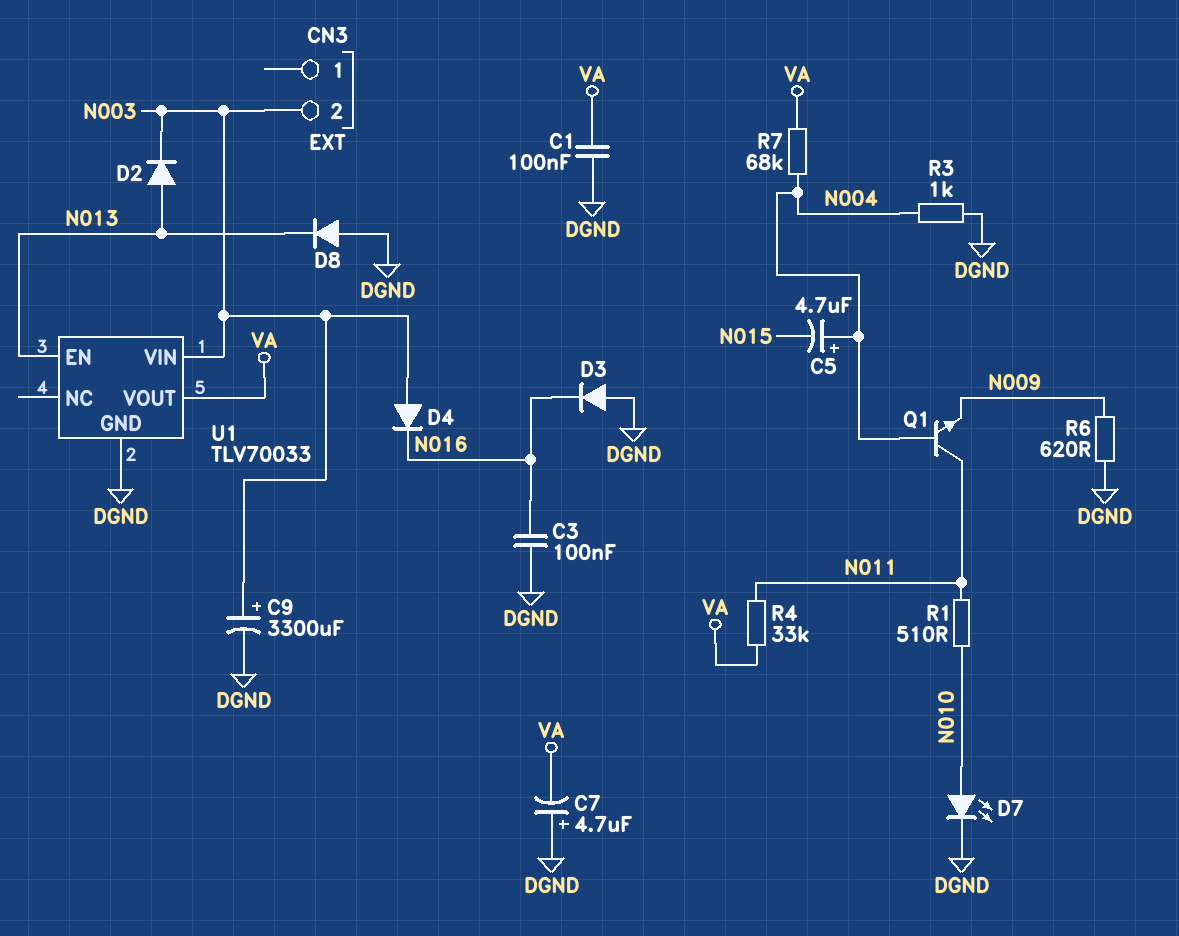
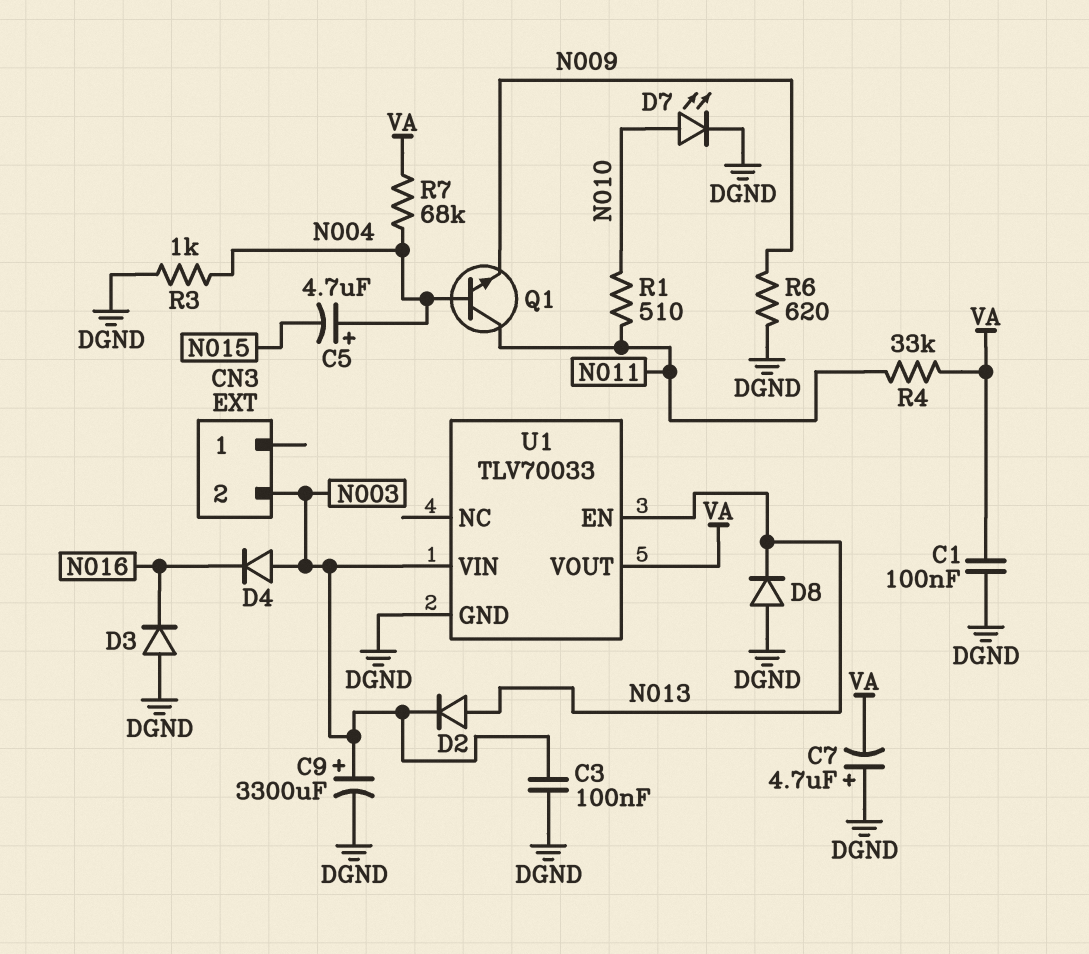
C3: 100nF (DGND, N016) -> 100nF (DGND, N003)

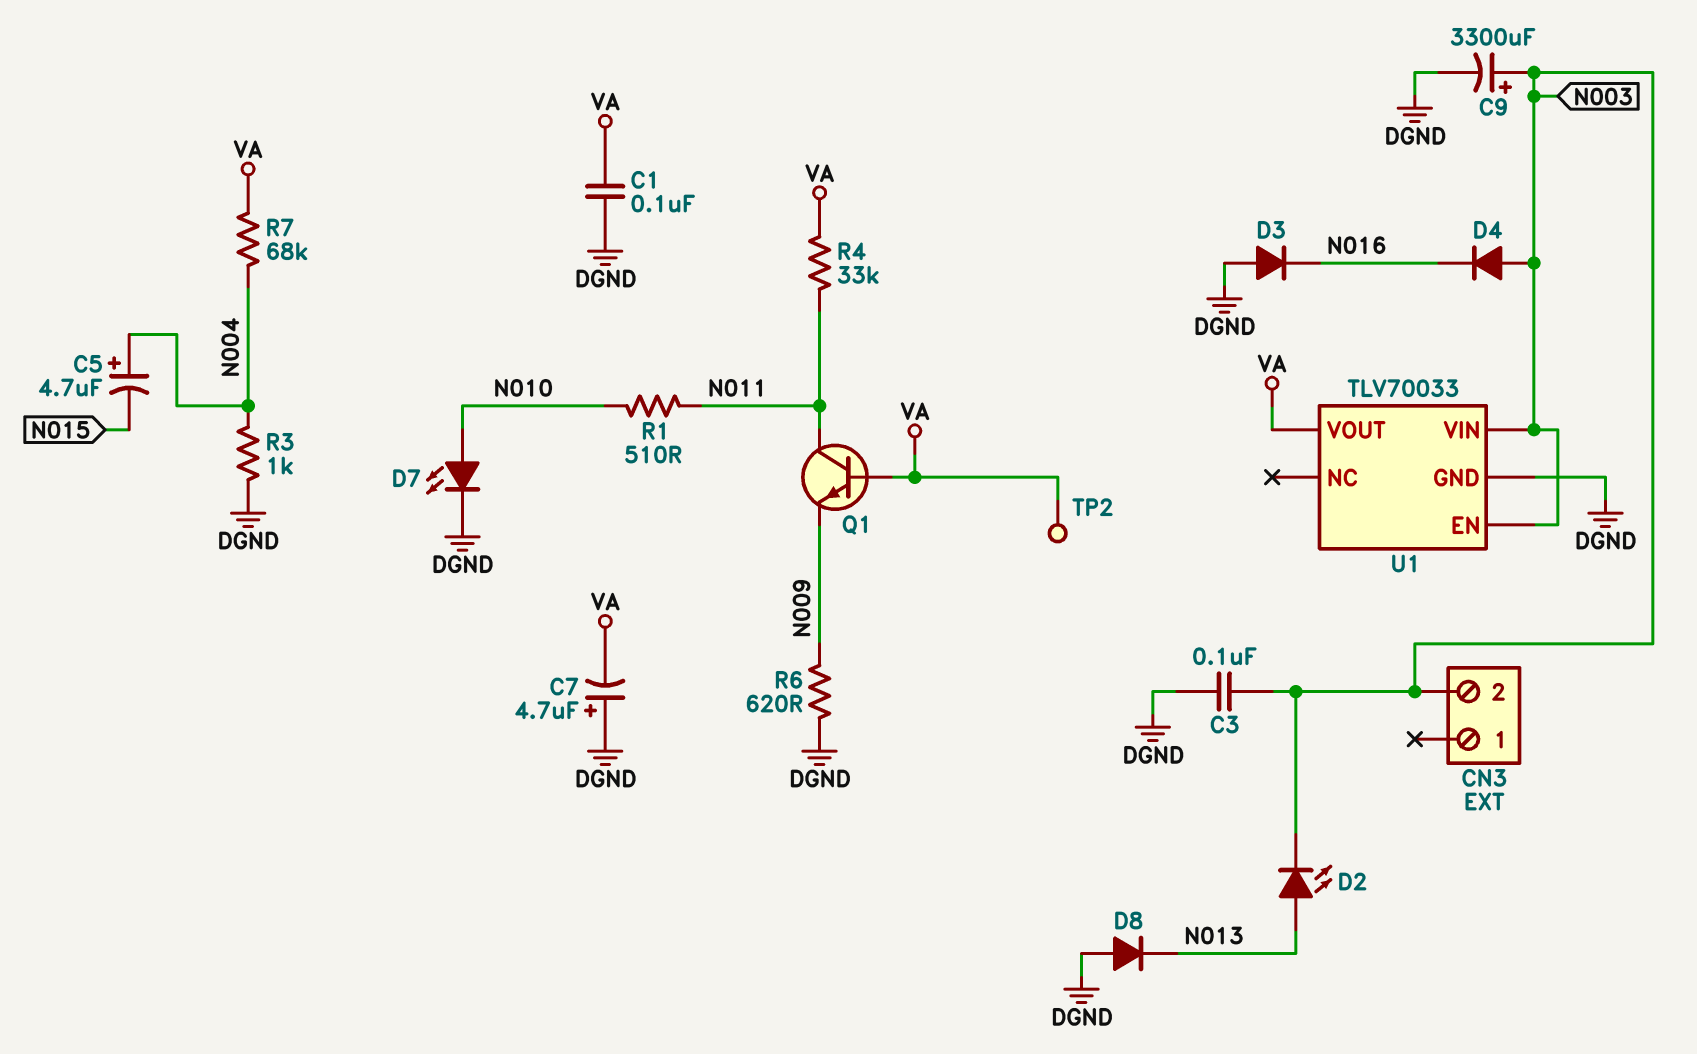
D2: diode (A N013, K N003) -> LED (A N013, K N003)
Q1: NPN (B N004, C N011, E N009) -> NPN (B VA, C N011, E N009)
TP2: none -> test point (VA)
U1 pin EN: N013 -> N003

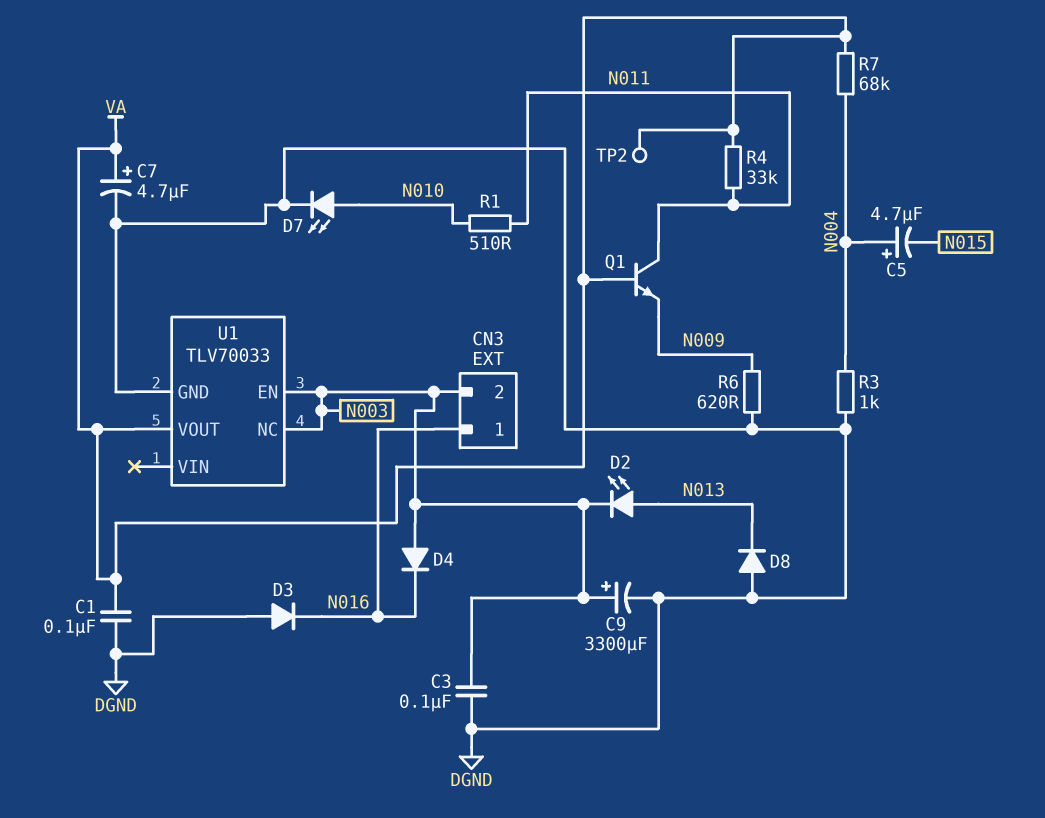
C7: 4.7uF (plus DGND, minus VA) -> 4.7uF (plus VA, minus DGND)
CN3 pin 1: none -> N016
U1 pin NC: none -> N003
U1 pin VIN: N003 -> none

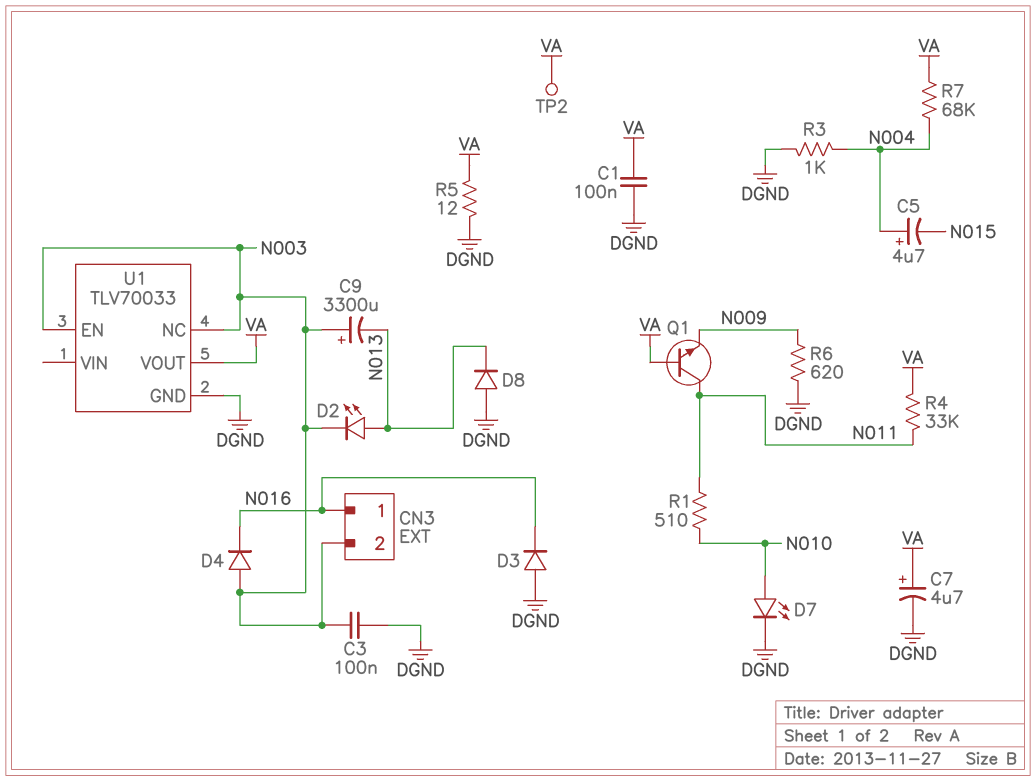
C9: 3300uF (plus N003, minus DGND) -> 3300uF (plus N003, minus N013)
R5: none -> 12 (DGND, VA)

